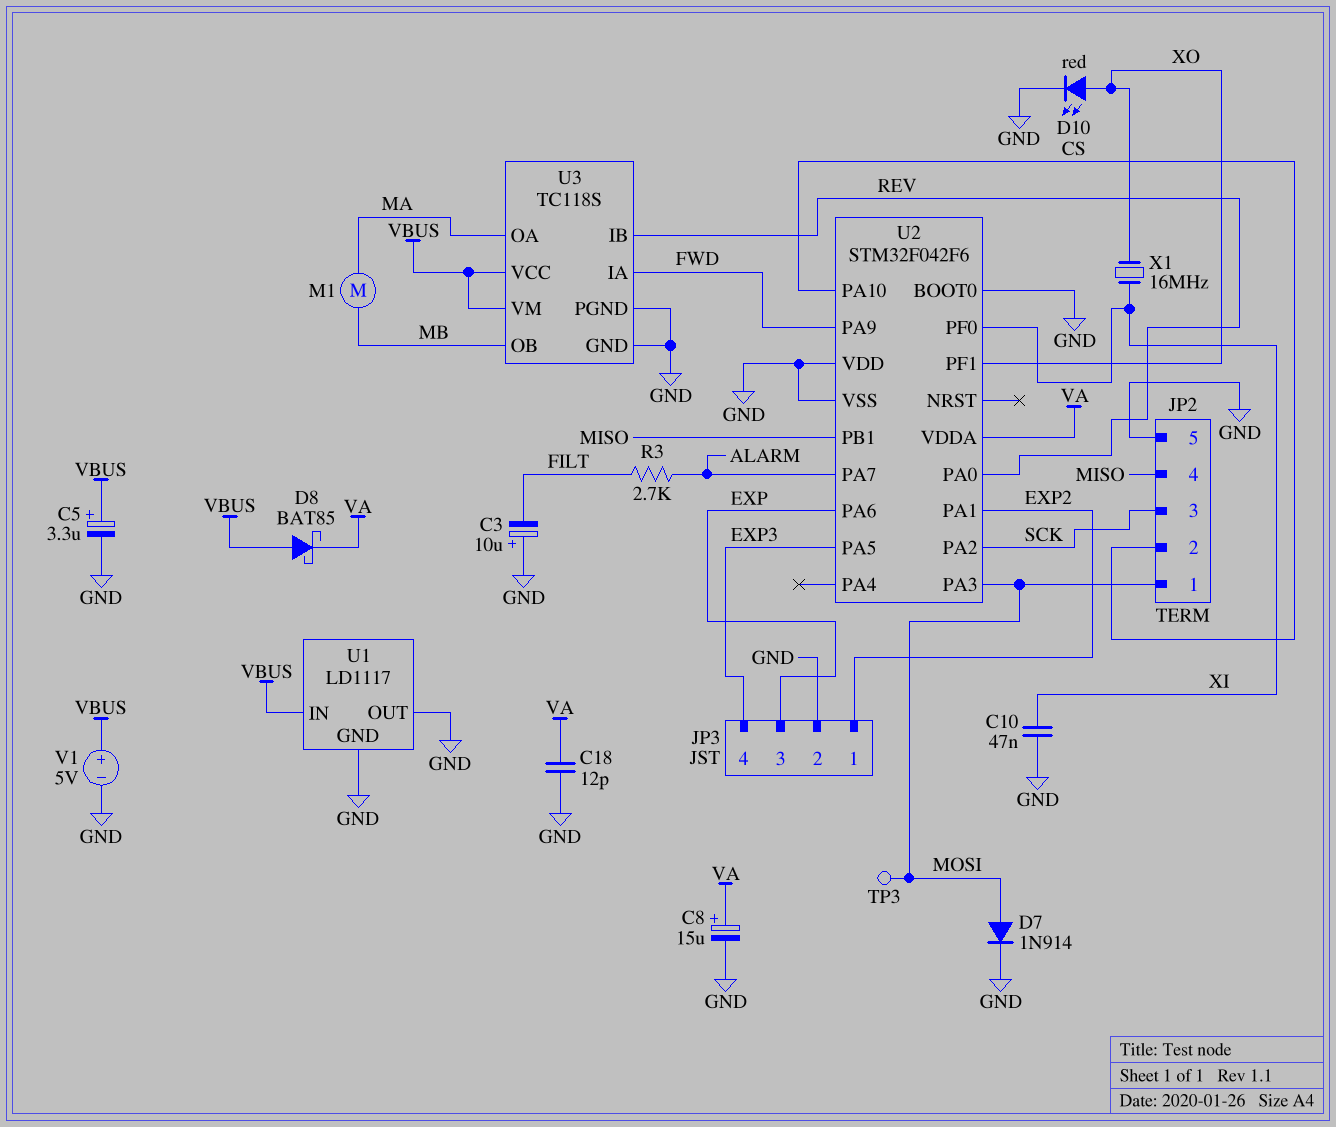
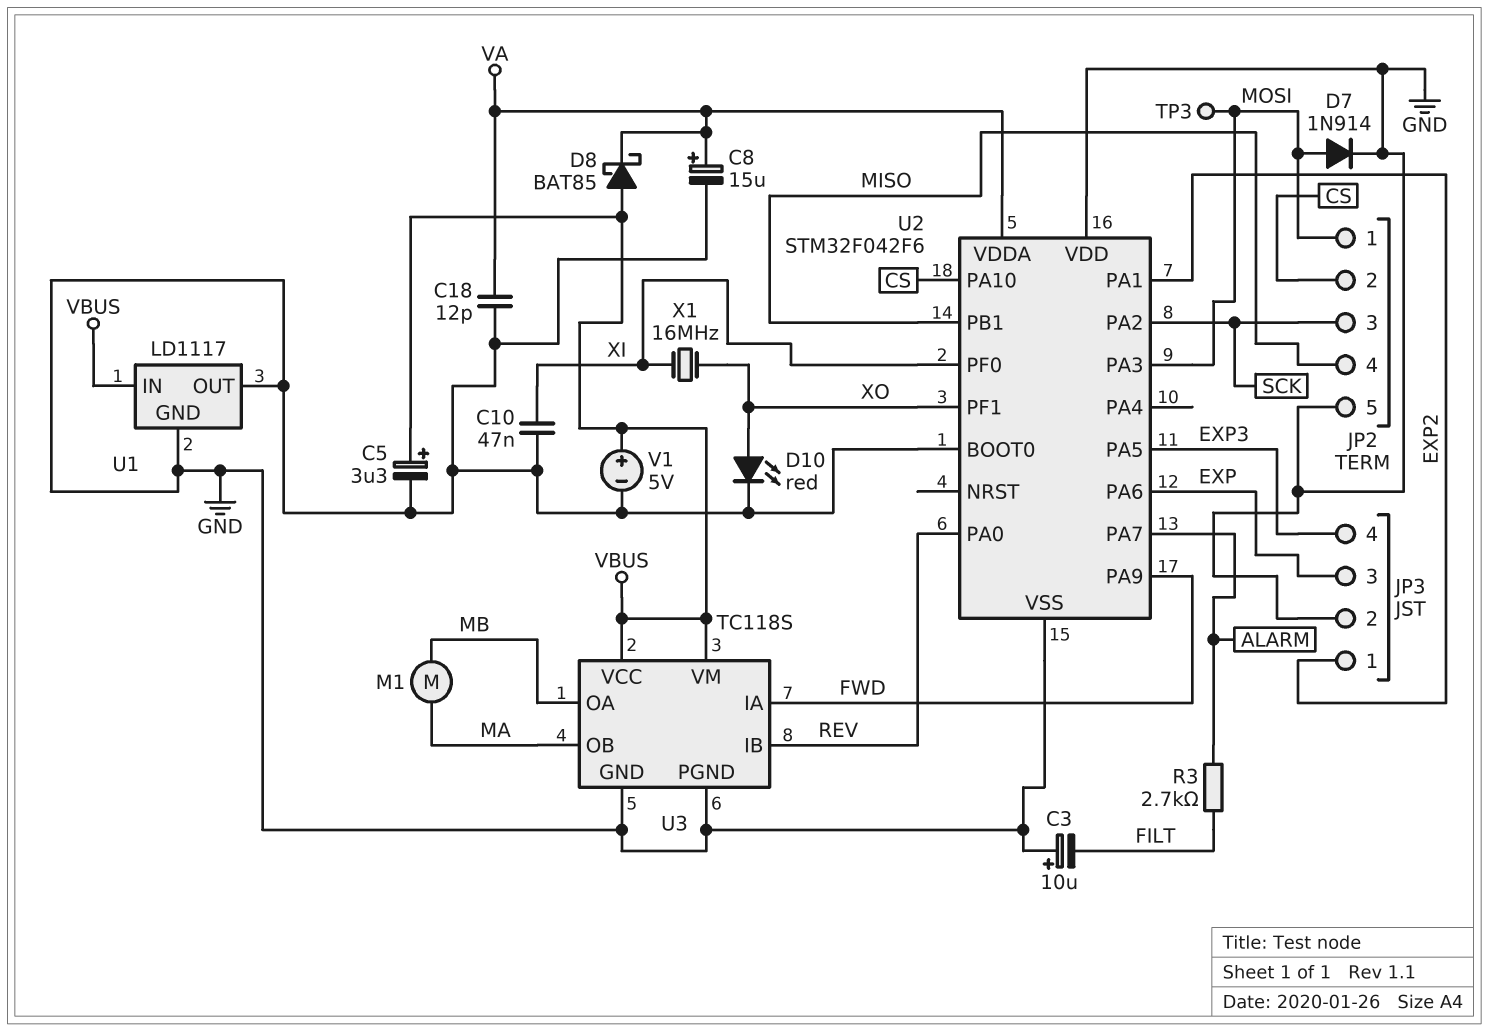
U3 pin OA: MA -> MB
U3 pin OB: MB -> MA

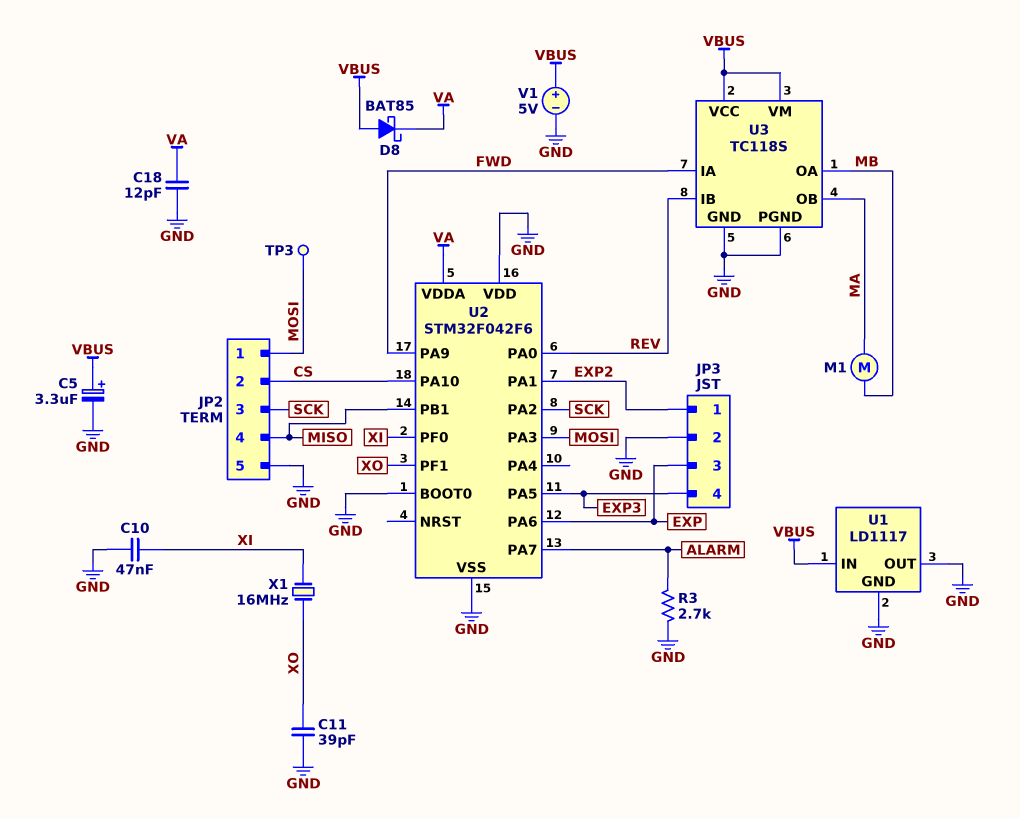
C3: 10uF (plus GND, minus FILT) -> none
C8: 15uF (plus VA, minus GND) -> none
C11: none -> 39pF (GND, XO)
D7: diode 1N914 (A MOSI, K GND) -> none
D10: LED red (A XO, K GND) -> none
R3: 2.7k (ALARM, FILT) -> 2.7k (ALARM, GND)

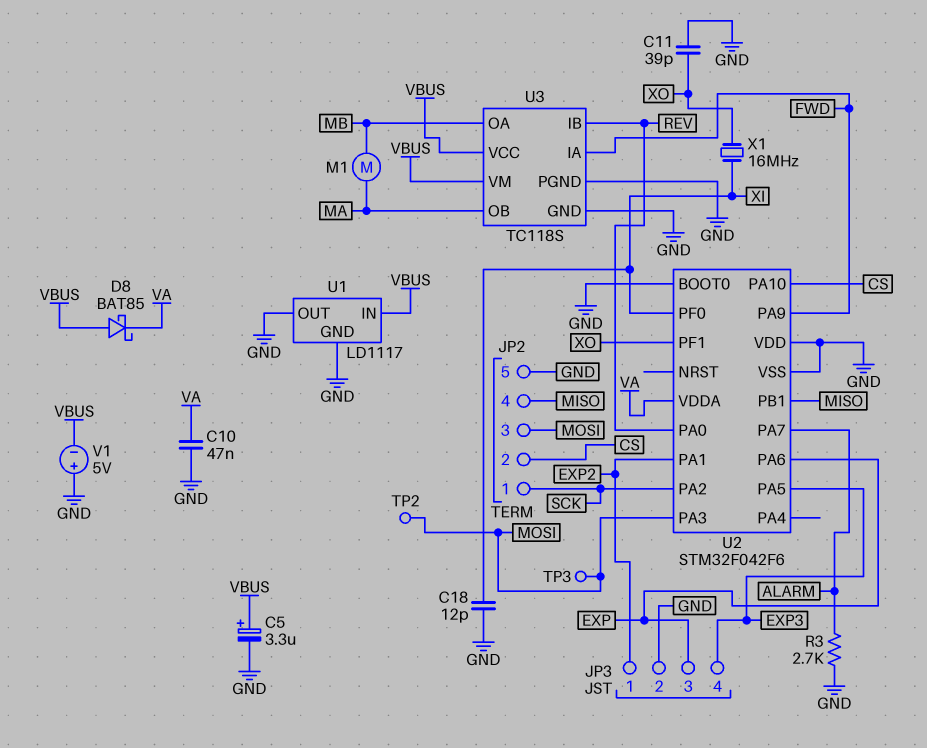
C10: 47nF (GND, XI) -> 47nF (GND, VA)
C18: 12pF (GND, VA) -> 12pF (GND, XI)
JP2 pin 1: MOSI -> SCK
JP2 pin 3: SCK -> MOSI
TP2: none -> test point (MOSI)
V1: 5V (plus VBUS, minus GND) -> 5V (plus GND, minus VBUS)

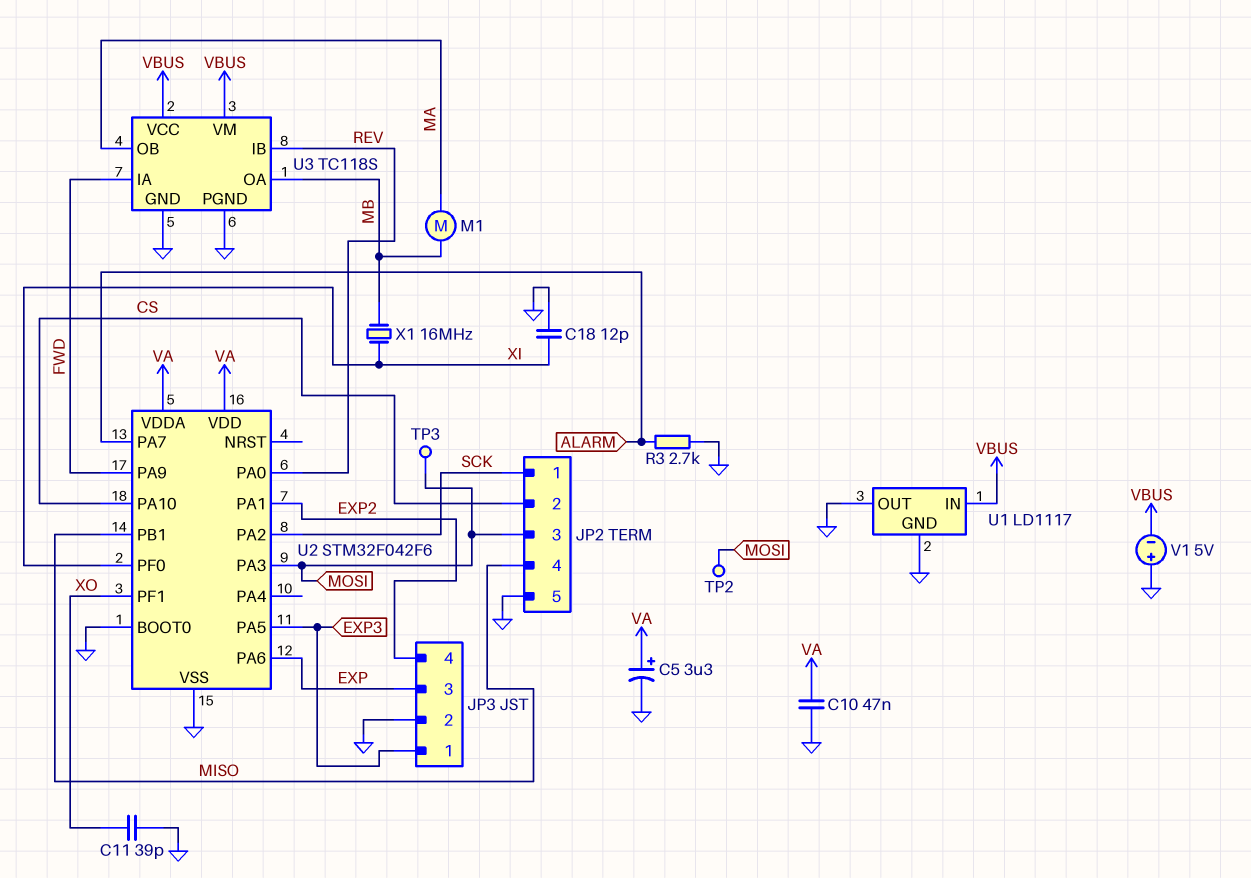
C5: 3.3uF (plus VBUS, minus GND) -> 3.3uF (plus VA, minus GND)
D8: schottky BAT85 (A VBUS, K VA) -> none
JP3 pin 1: EXP2 -> EXP3
JP3 pin 4: EXP3 -> EXP2
U2 pin VDD: GND -> VA
X1: 16MHz (XI, XO) -> 16MHz (MB, XI)

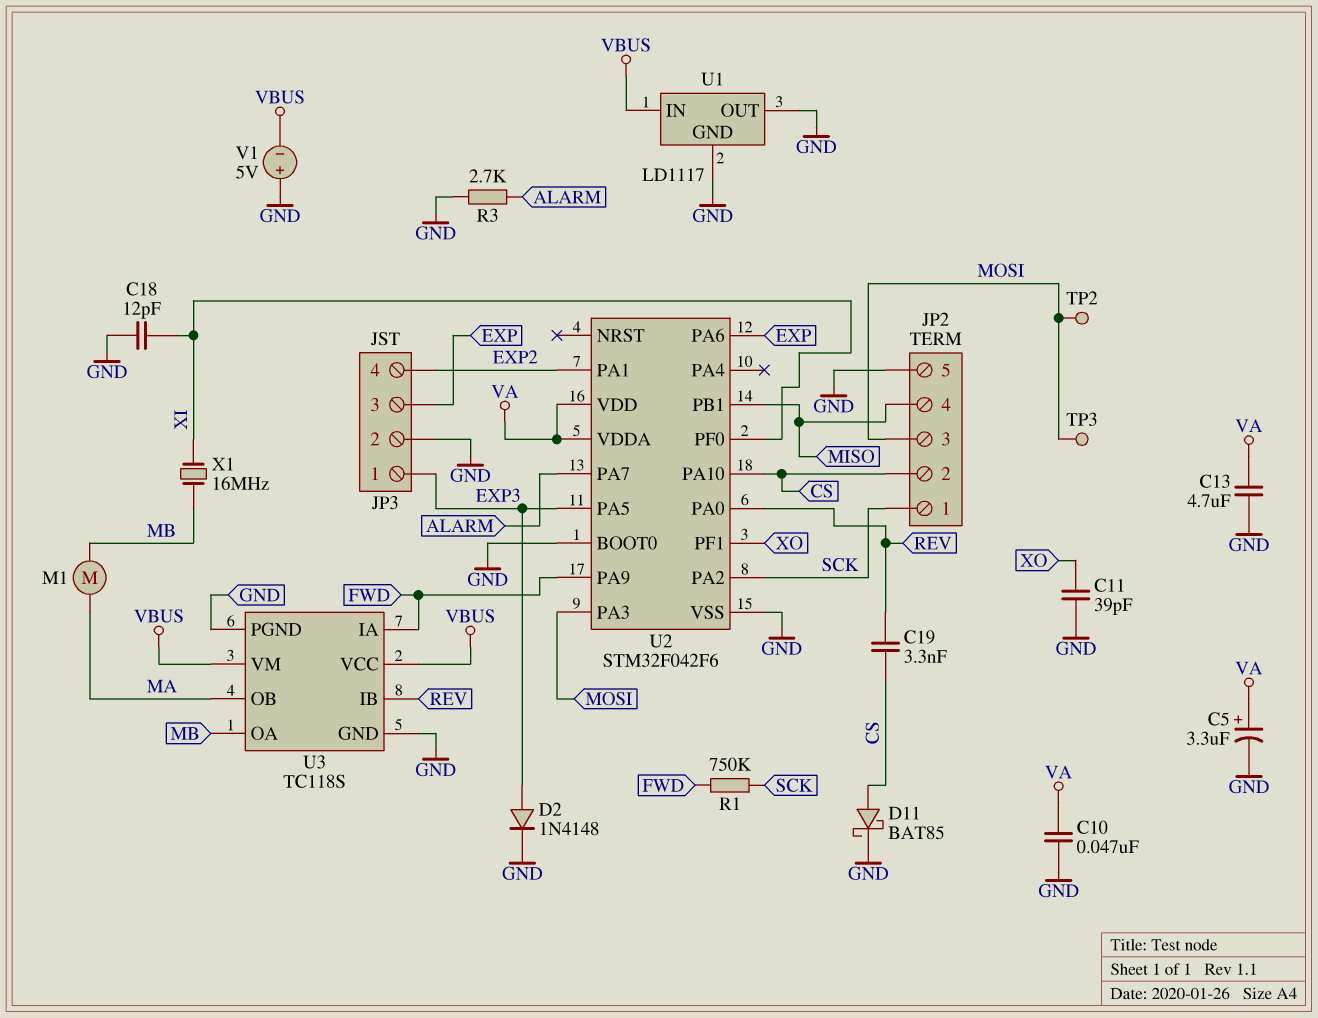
C13: none -> 4.7uF (GND, VA)
C19: none -> 3.3nF (CS, REV)
D2: none -> diode 1N4148 (A EXP3, K GND)
D11: none -> schottky BAT85 (A CS, K GND)
R1: none -> 750k (FWD, SCK)

